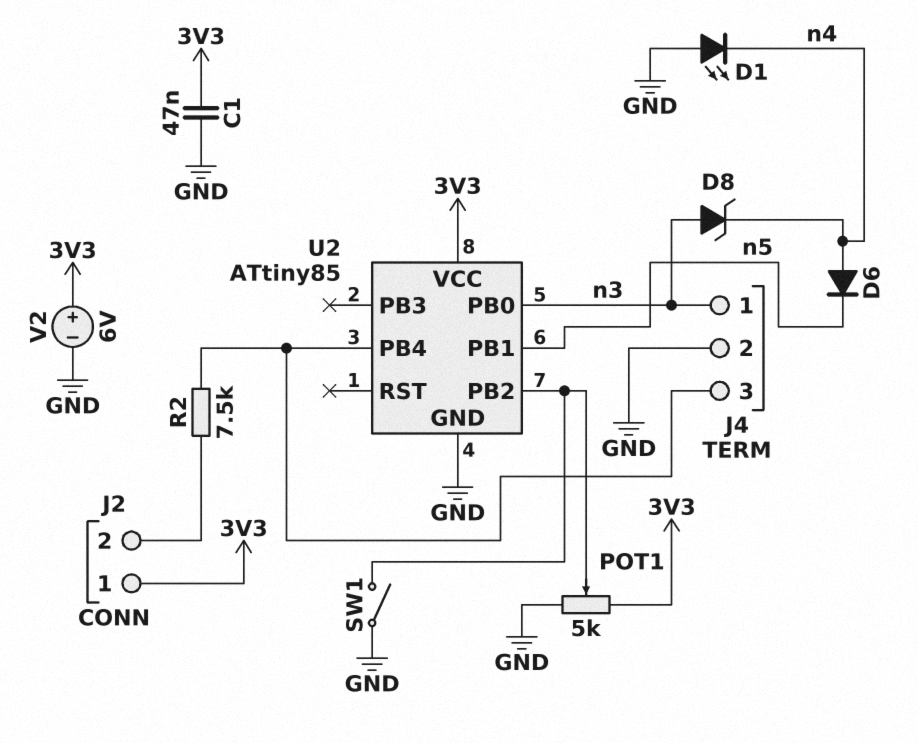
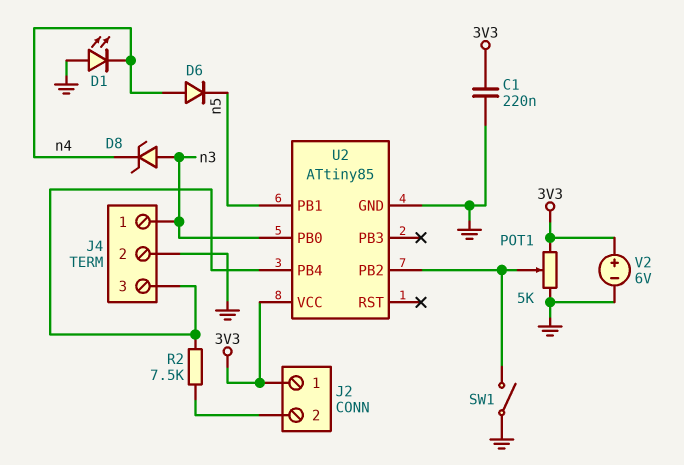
C1: 47nF (3V3, GND) -> 220nF (3V3, GND)

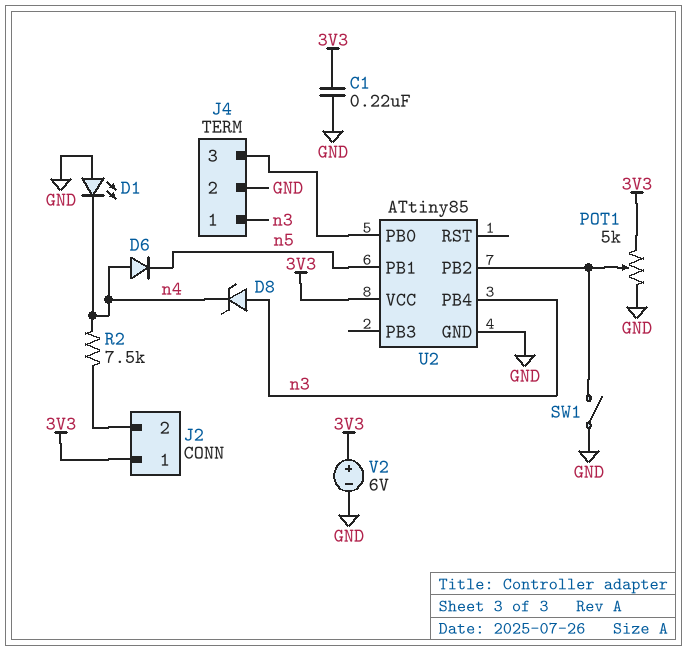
R2: 7.5k (J2/2, J4/3) -> 7.5k (J2/2, n4)
U2 pin PB0: n3 -> J4/3
U2 pin PB4: J4/3 -> n3

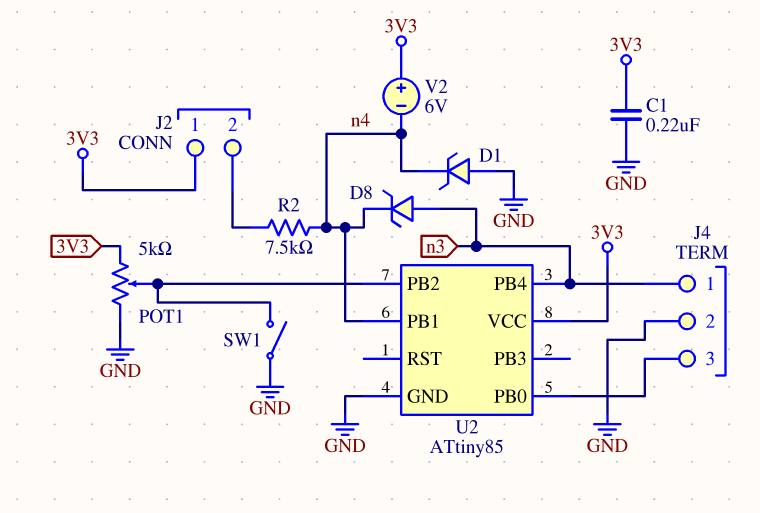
D1: LED (A GND, K n4) -> zener (A GND, K n4)
D6: diode (A n4, K n5) -> none
U2 pin PB1: n5 -> n4
V2: 6V (plus 3V3, minus GND) -> 6V (plus 3V3, minus n4)

